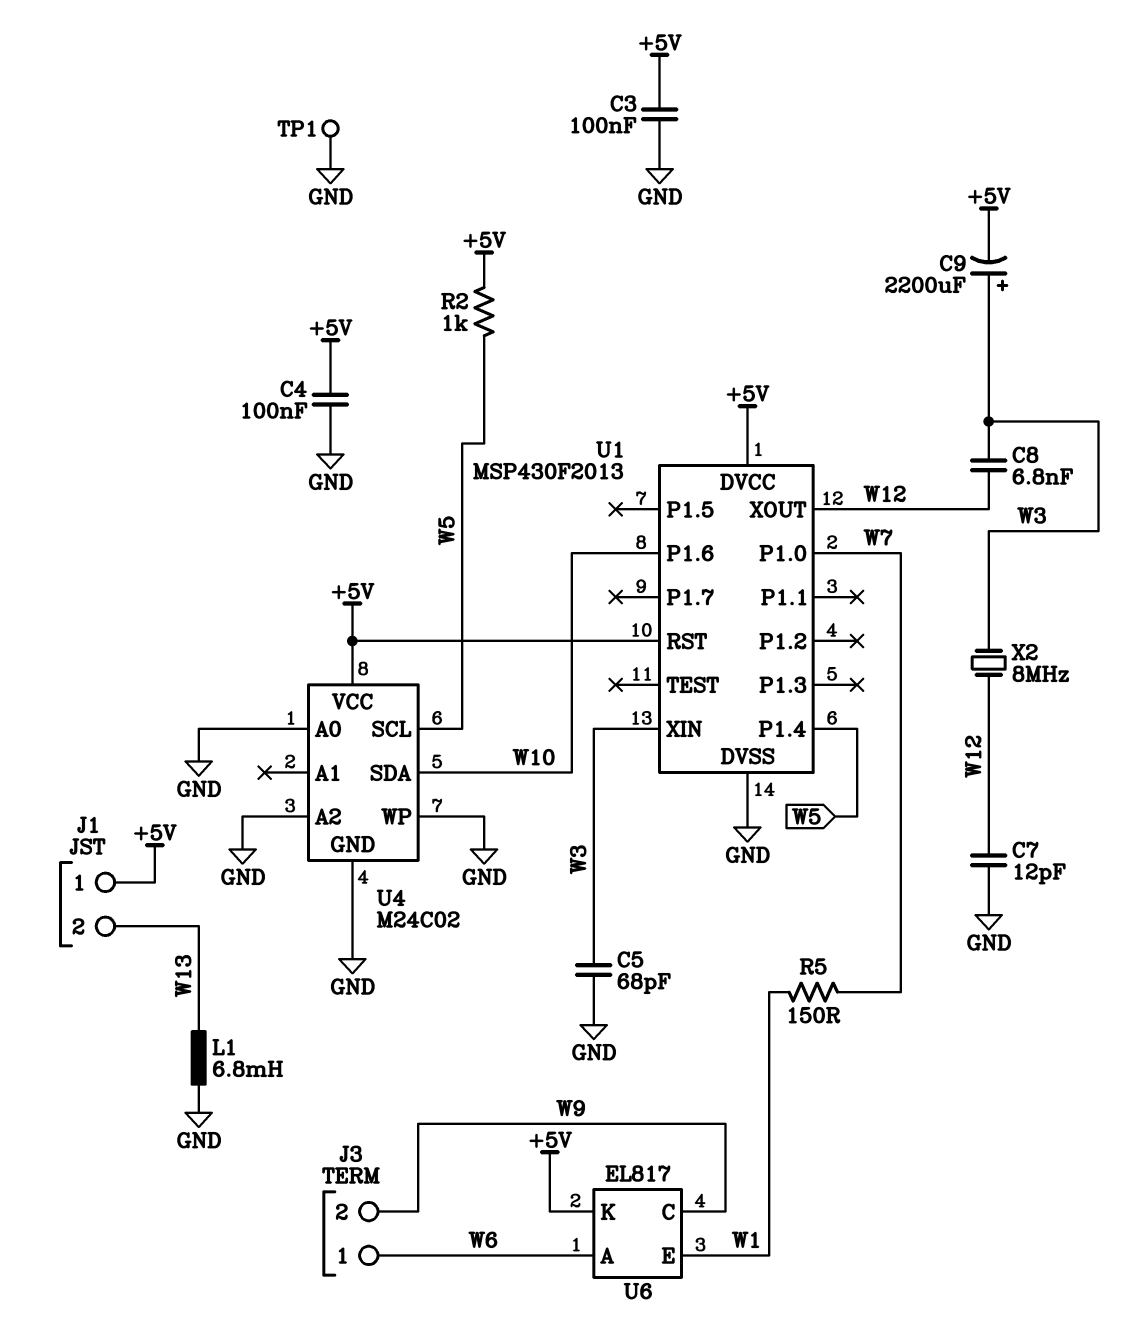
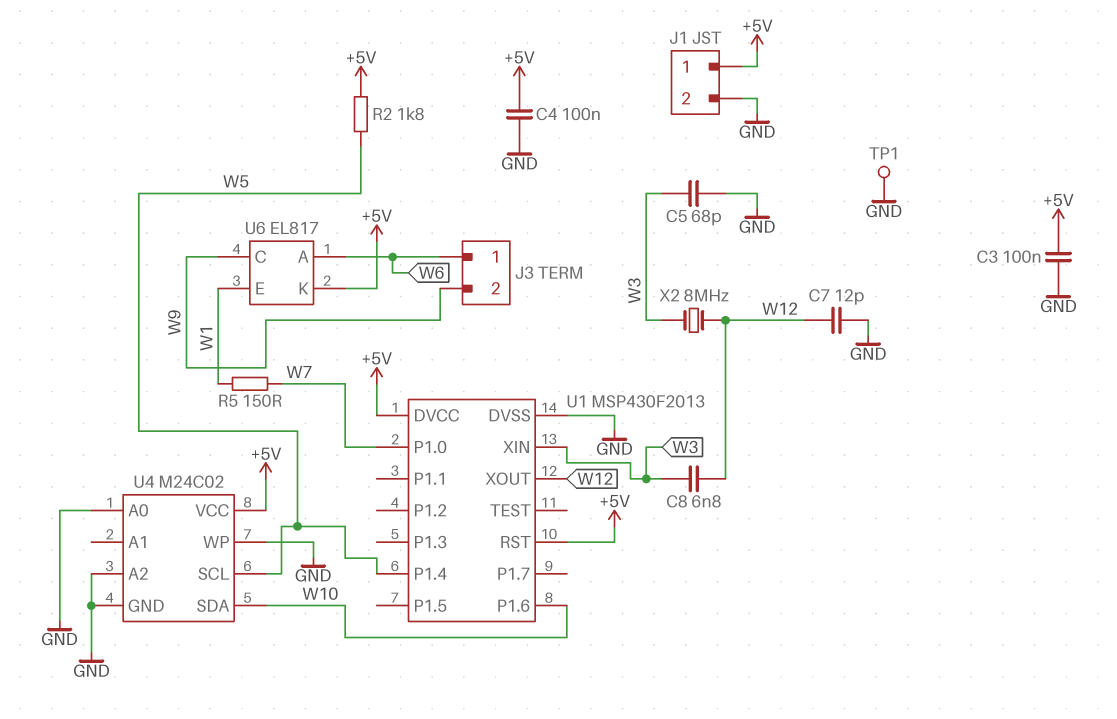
C9: 2200uF (plus W3, minus +5V) -> none
J1 pin 2: W13 -> GND
L1: 6.8mH (GND, W13) -> none
R2: 1k (+5V, W5) -> 1.8k (+5V, W5)

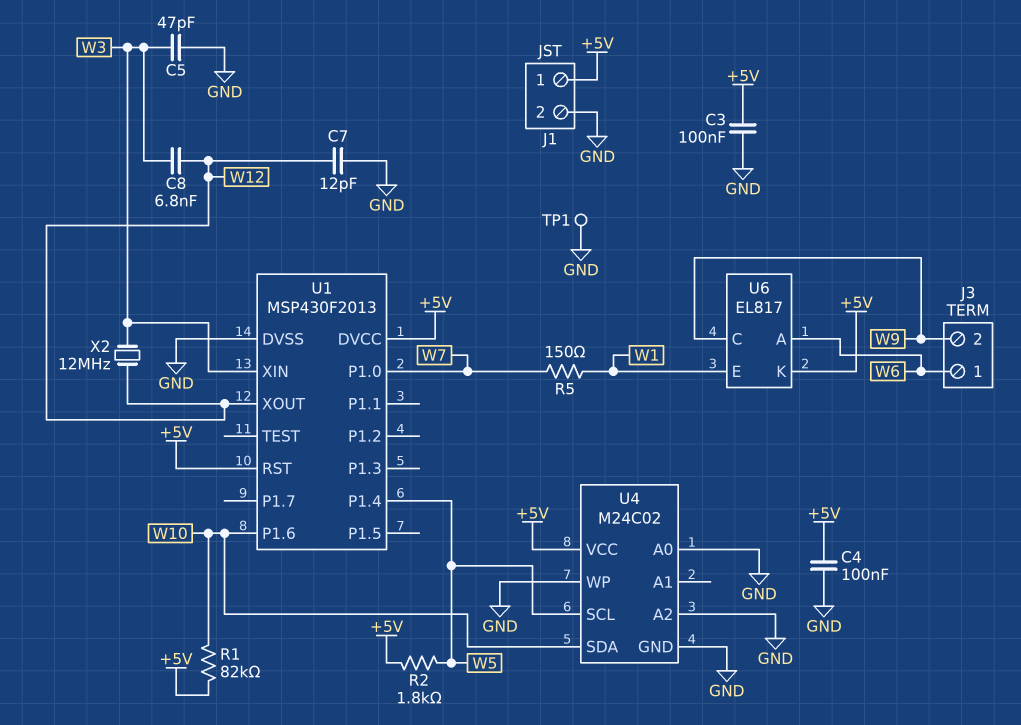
C5: 68pF (GND, W3) -> 47pF (GND, W3)
R1: none -> 82k (+5V, W10)
X2: 8MHz (W3, W12) -> 12MHz (W3, W12)

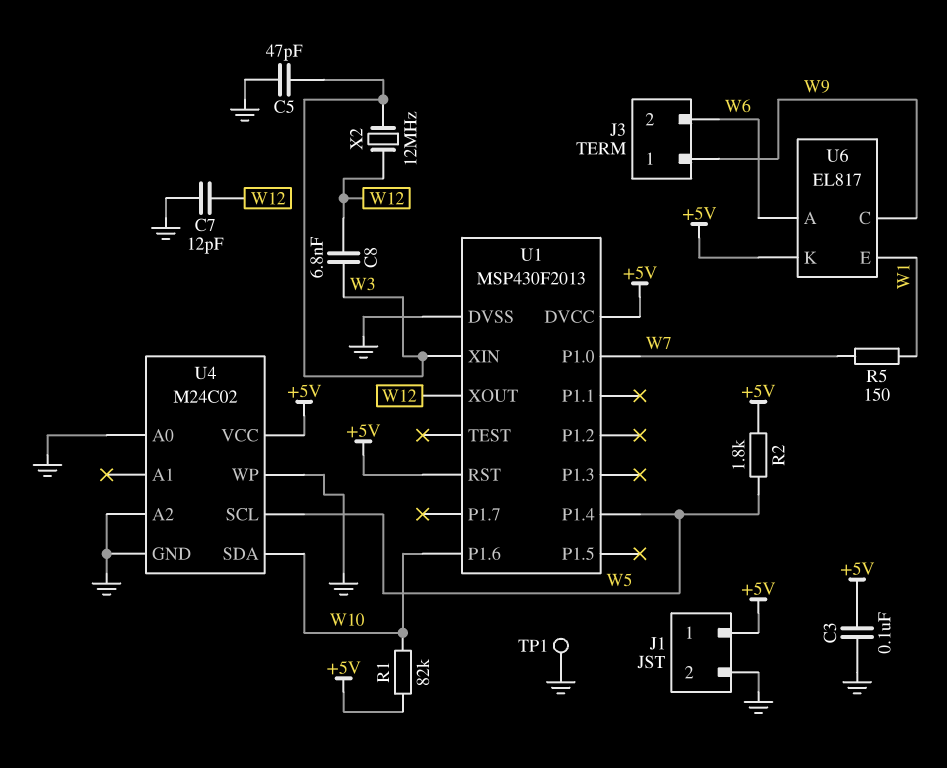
C4: 100nF (+5V, GND) -> none
J3 pin 1: W6 -> W9
J3 pin 2: W9 -> W6

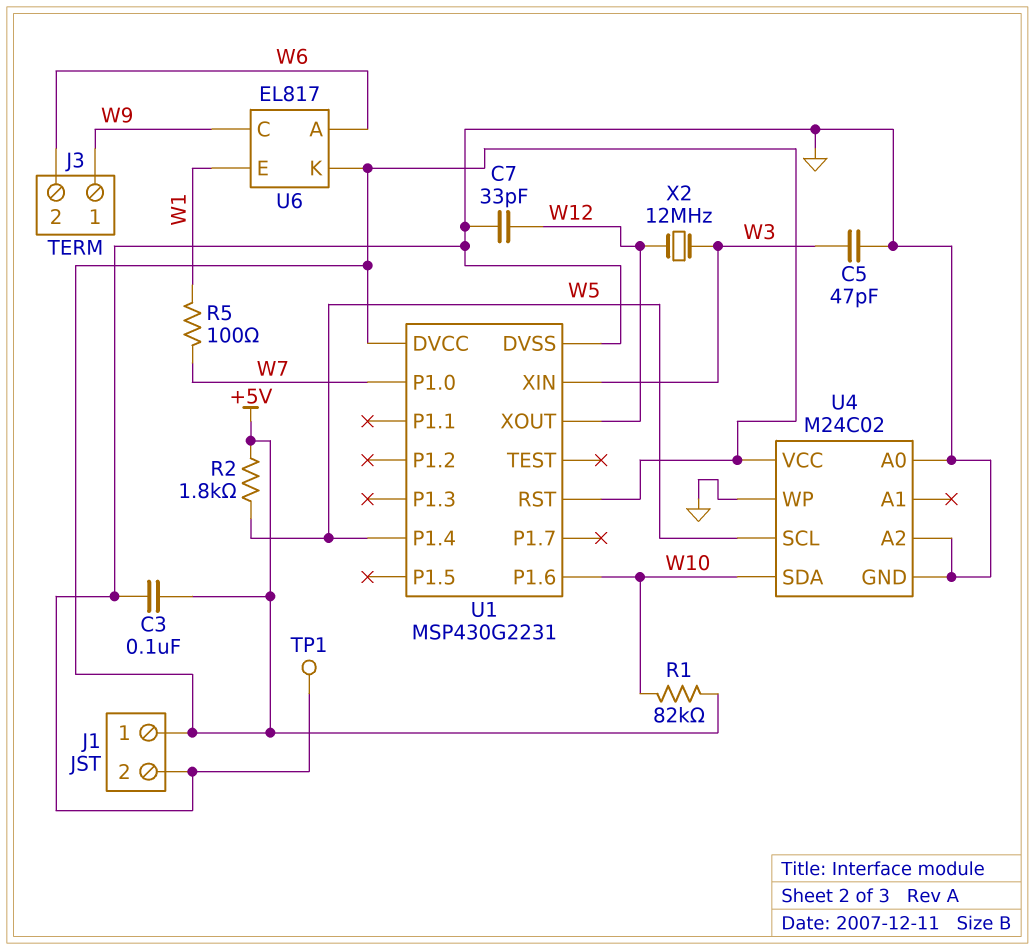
C7: 12pF (GND, W12) -> 33pF (GND, W12)
C8: 6.8nF (W3, W12) -> none
R5: 150 (W1, W7) -> 100 (W1, W7)
U1: MSP430F2013 -> MSP430G2231

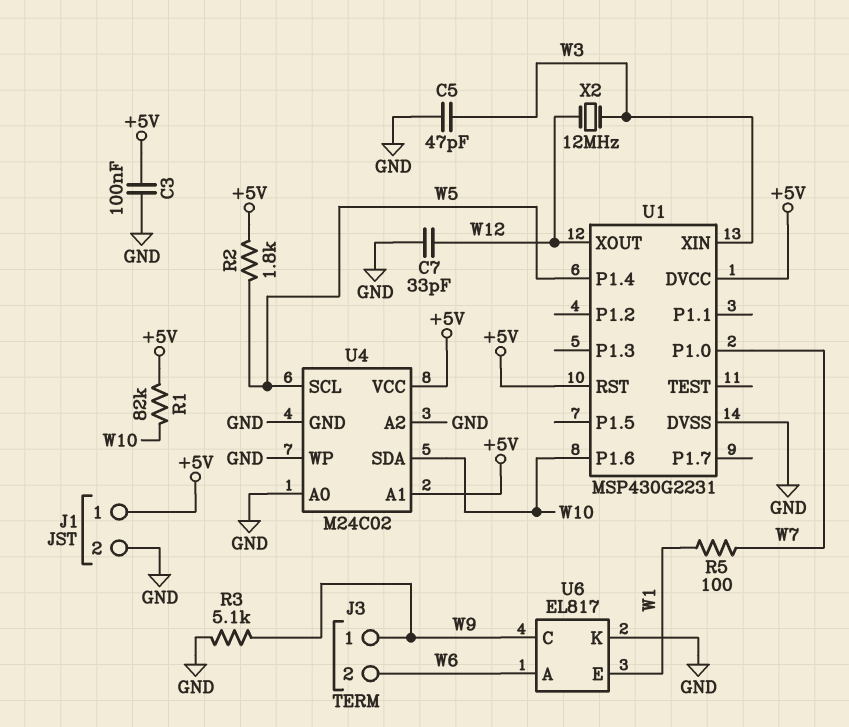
R3: none -> 5.1k (GND, W9)
TP1: test point (GND) -> none
U4 pin A1: none -> +5V
U6 pin K: +5V -> GND

